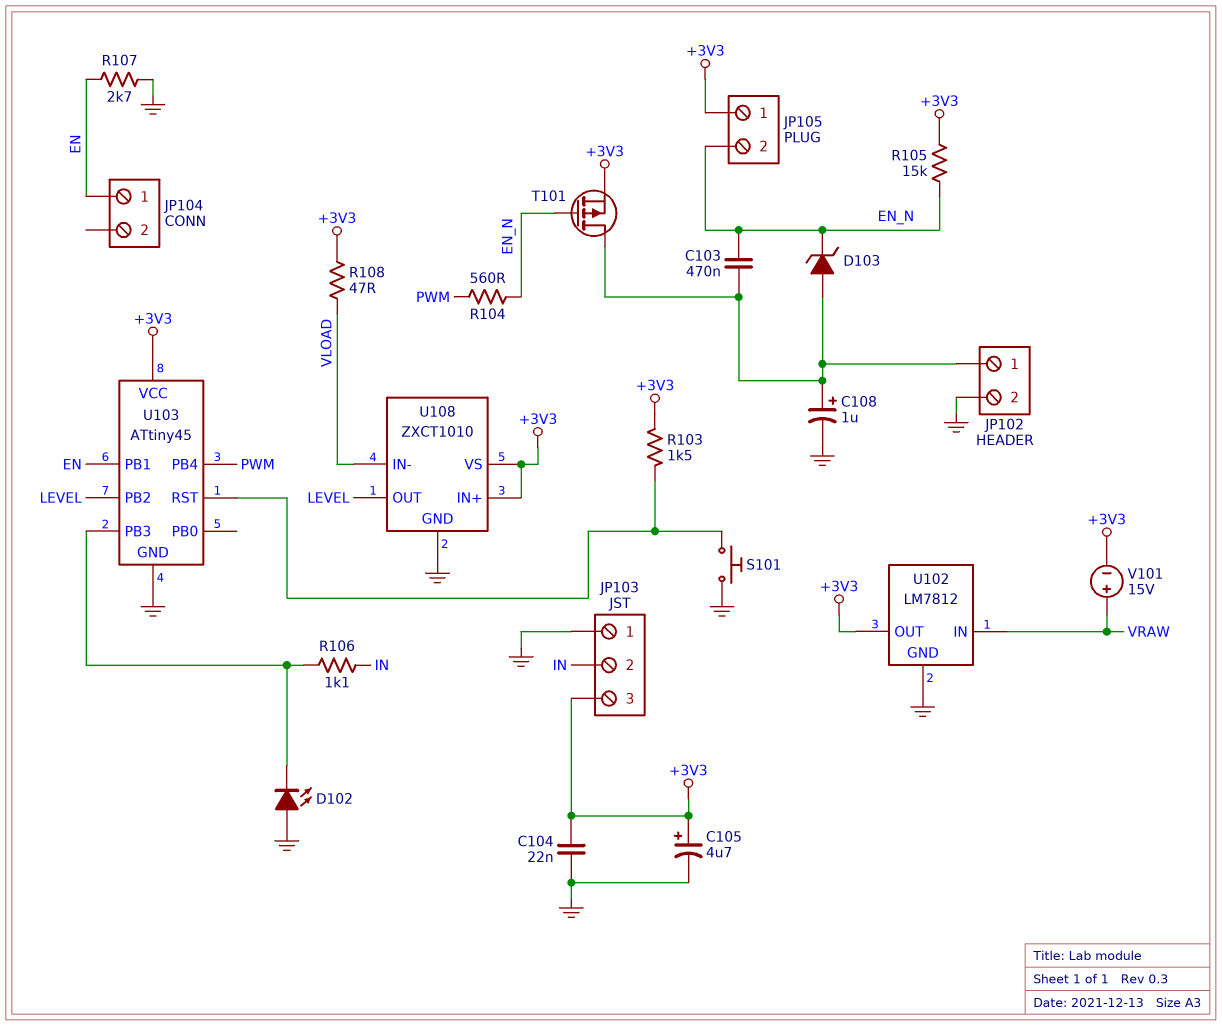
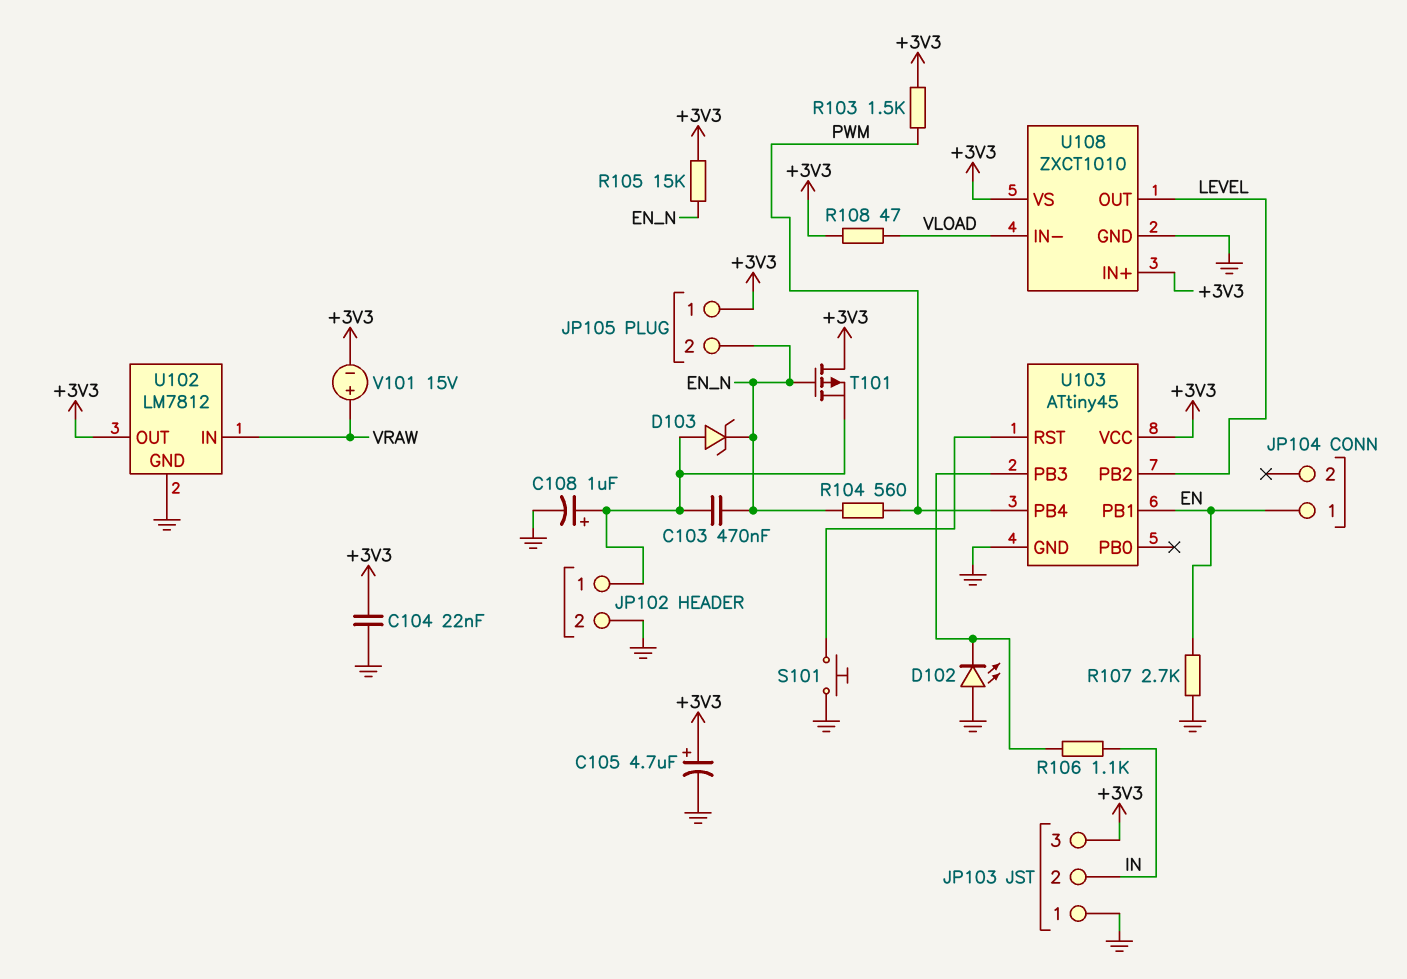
R103: 1.5k (+3V3, U103/RST) -> 1.5k (+3V3, PWM)
T101: PMOS (G EN_N, D JP102/1, S +3V3) -> PMOS (G EN_N, D +3V3, S JP102/1)

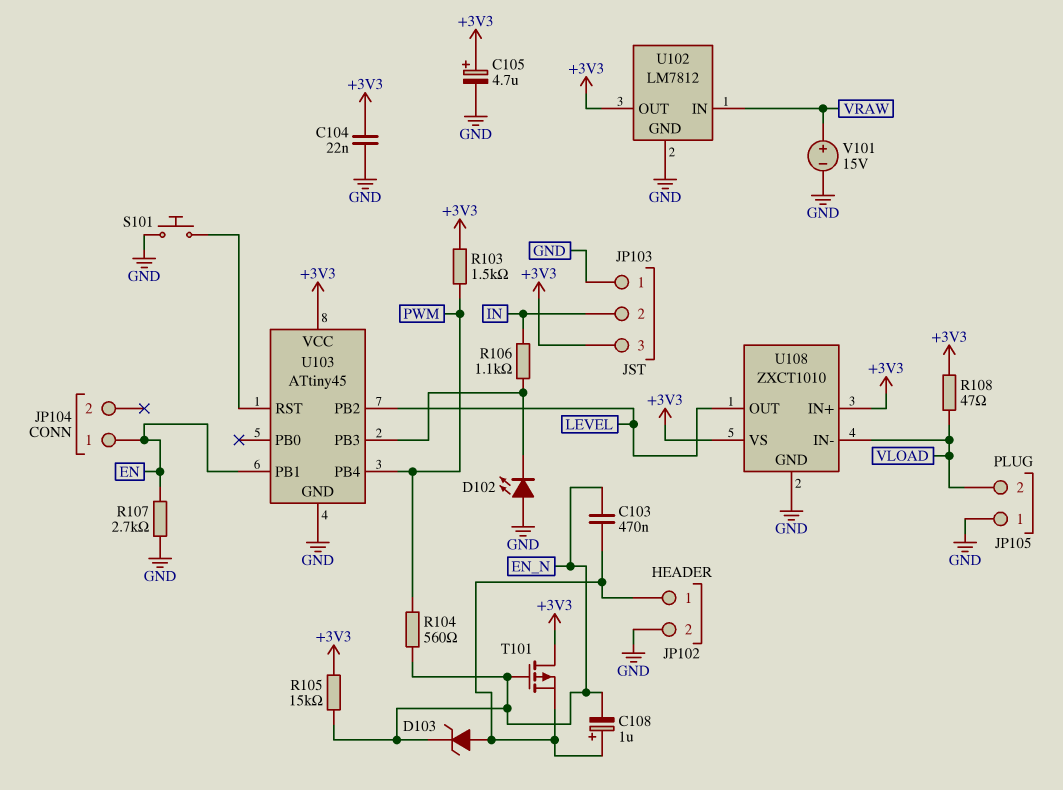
C108: 1uF (plus JP102/1, minus GND) -> 1uF (plus JP102/1, minus EN_N)
JP105 pin 1: +3V3 -> GND
JP105 pin 2: EN_N -> VLOAD
V101: 15V (plus VRAW, minus +3V3) -> 15V (plus VRAW, minus GND)

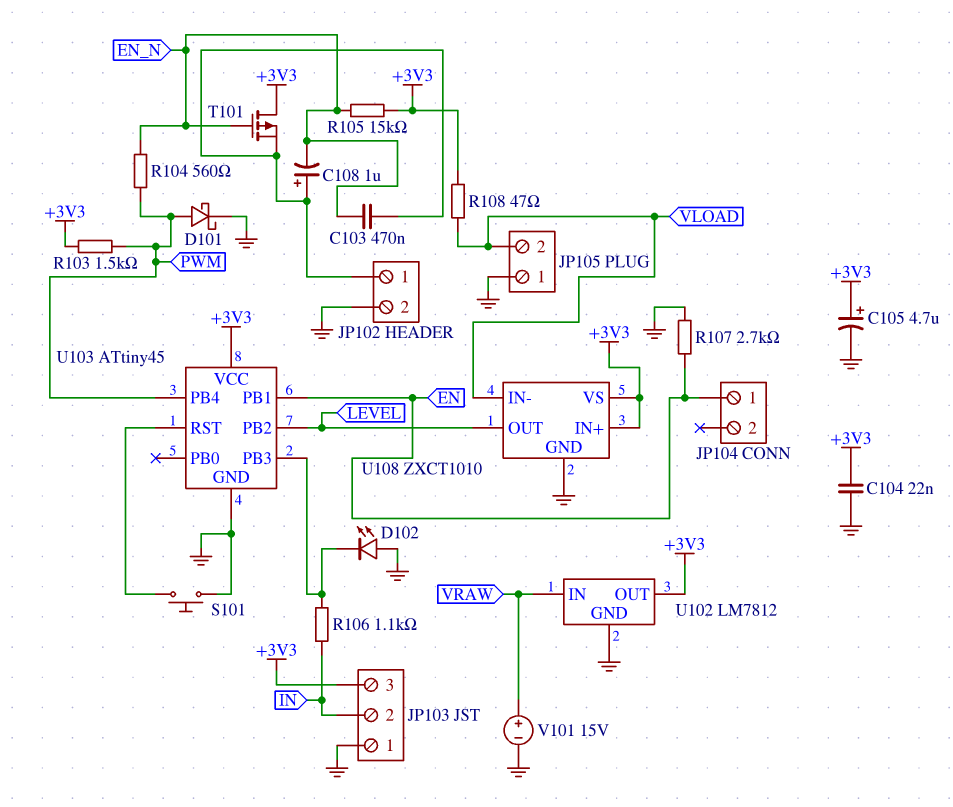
D101: none -> schottky (A PWM, K GND)
D103: zener (A JP102/1, K EN_N) -> none

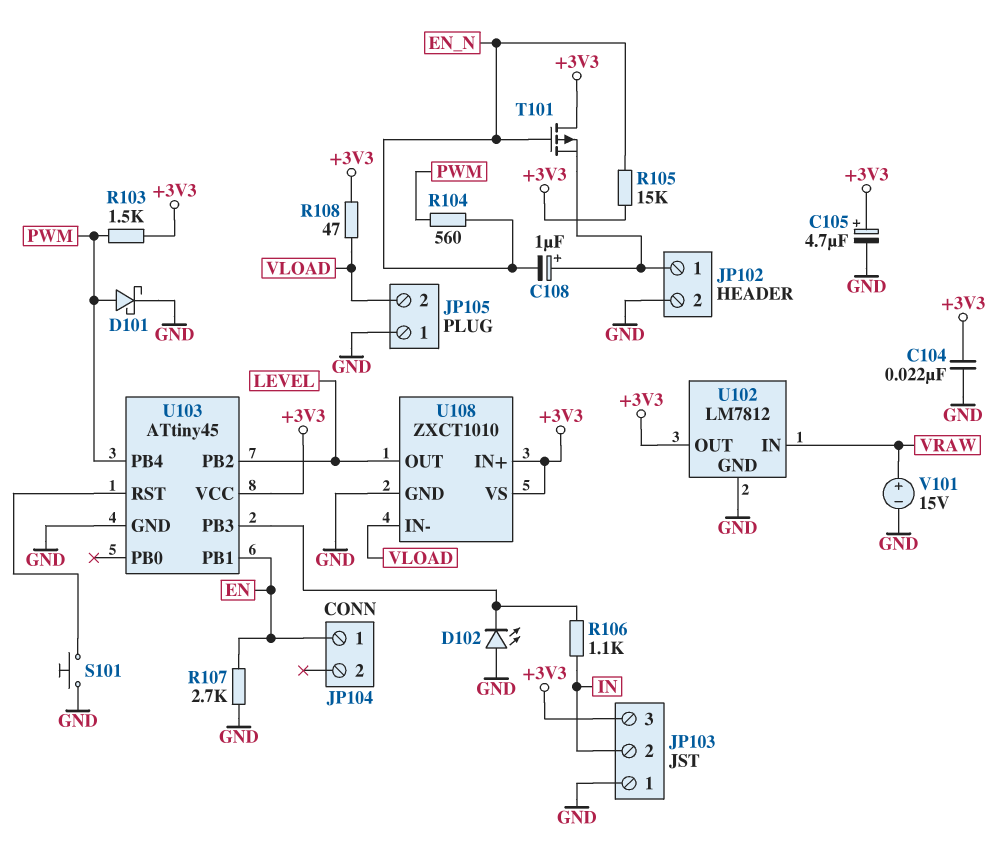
C103: 470nF (EN_N, JP102/1) -> none

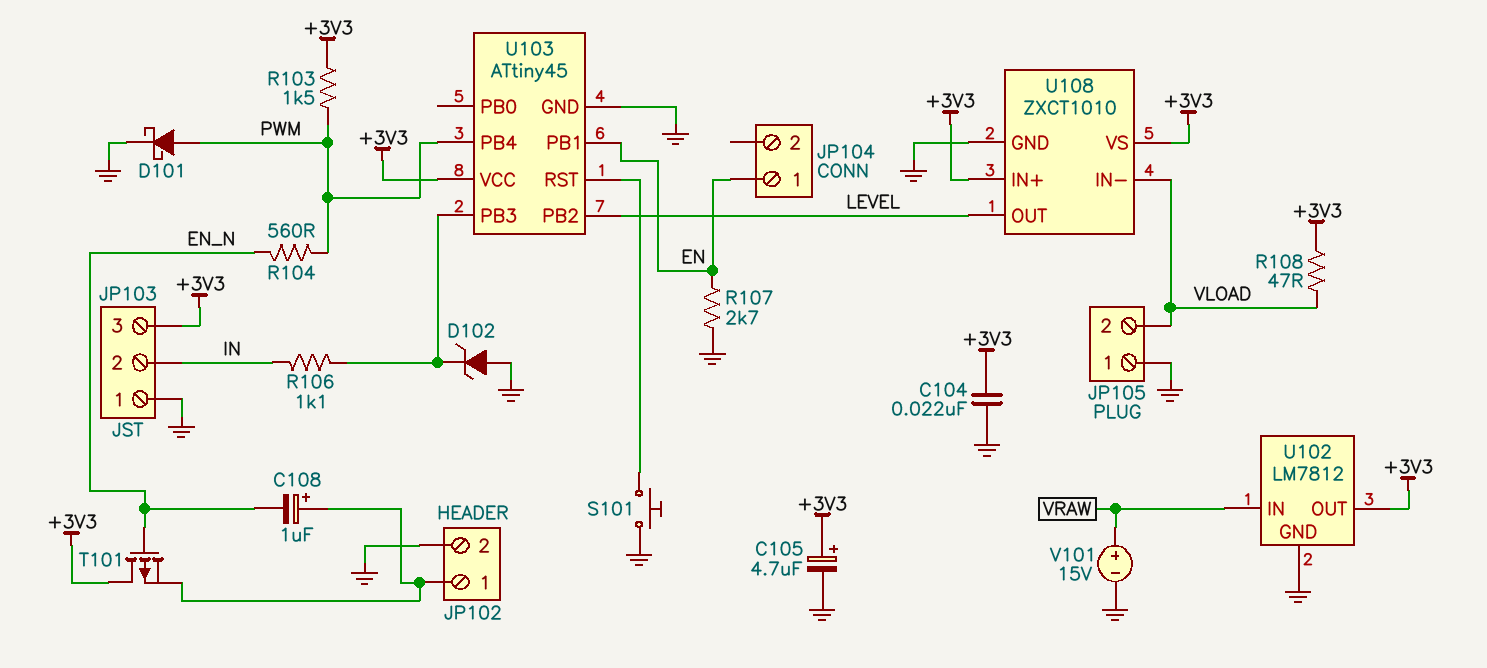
D102: LED (A GND, K U103/PB3) -> zener (A GND, K U103/PB3)
R105: 15k (+3V3, EN_N) -> none

